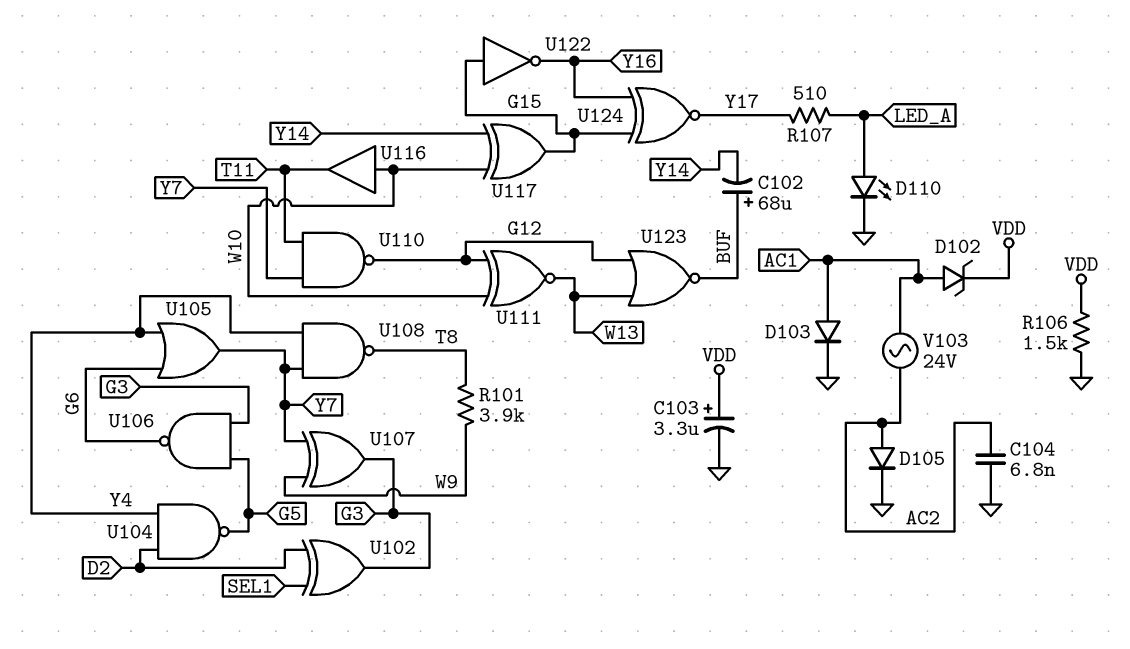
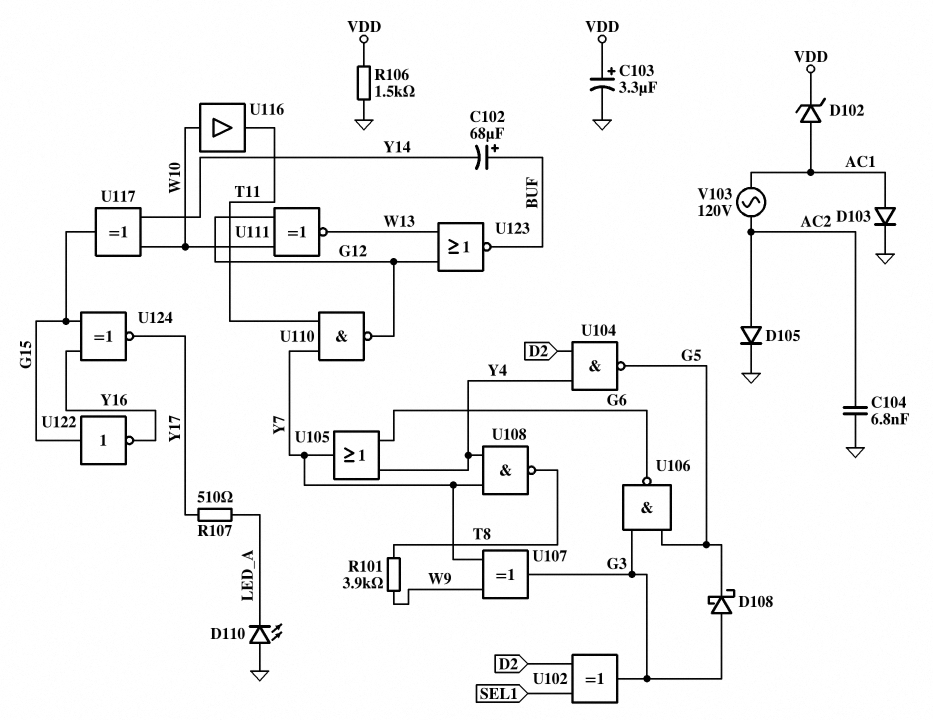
D108: none -> schottky (A G3, K G5)
D110: LED (A LED_A, K GND) -> LED (A GND, K LED_A)
V103: AC 24V (AC1, AC2) -> AC 120V (AC1, AC2)

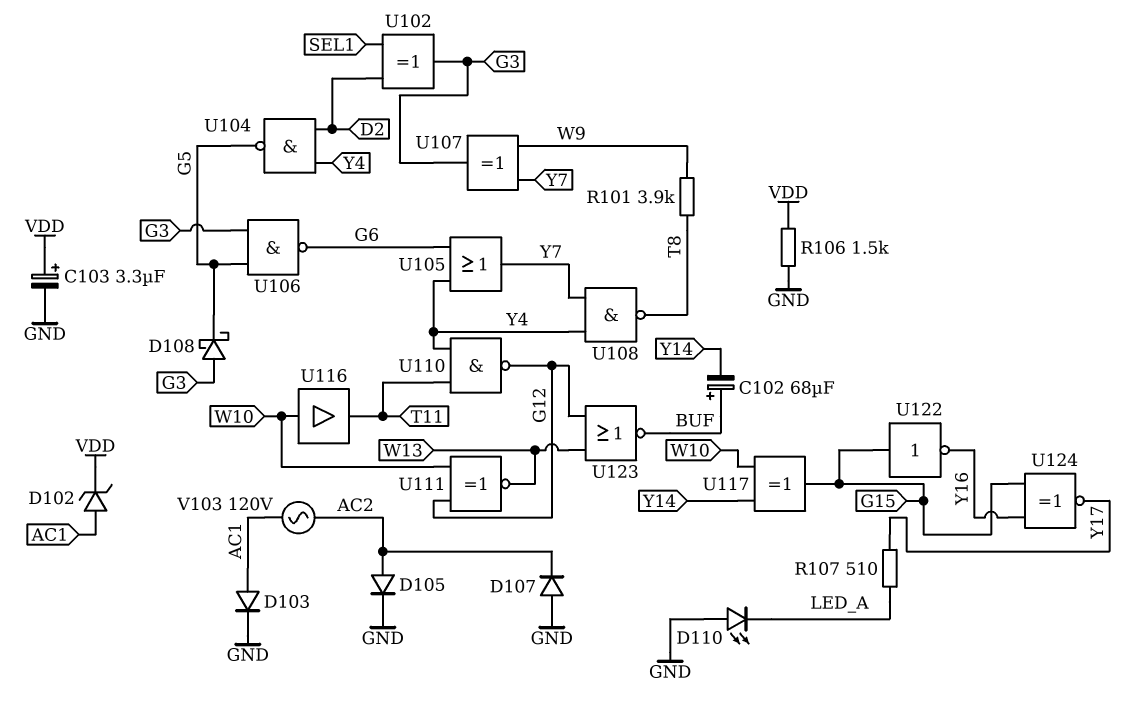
C104: 6.8nF (AC2, GND) -> none
D107: none -> diode (A GND, K AC2)
U110: NAND (in T11, in Y7, out G12) -> NAND (in T11, in Y4, out G12)

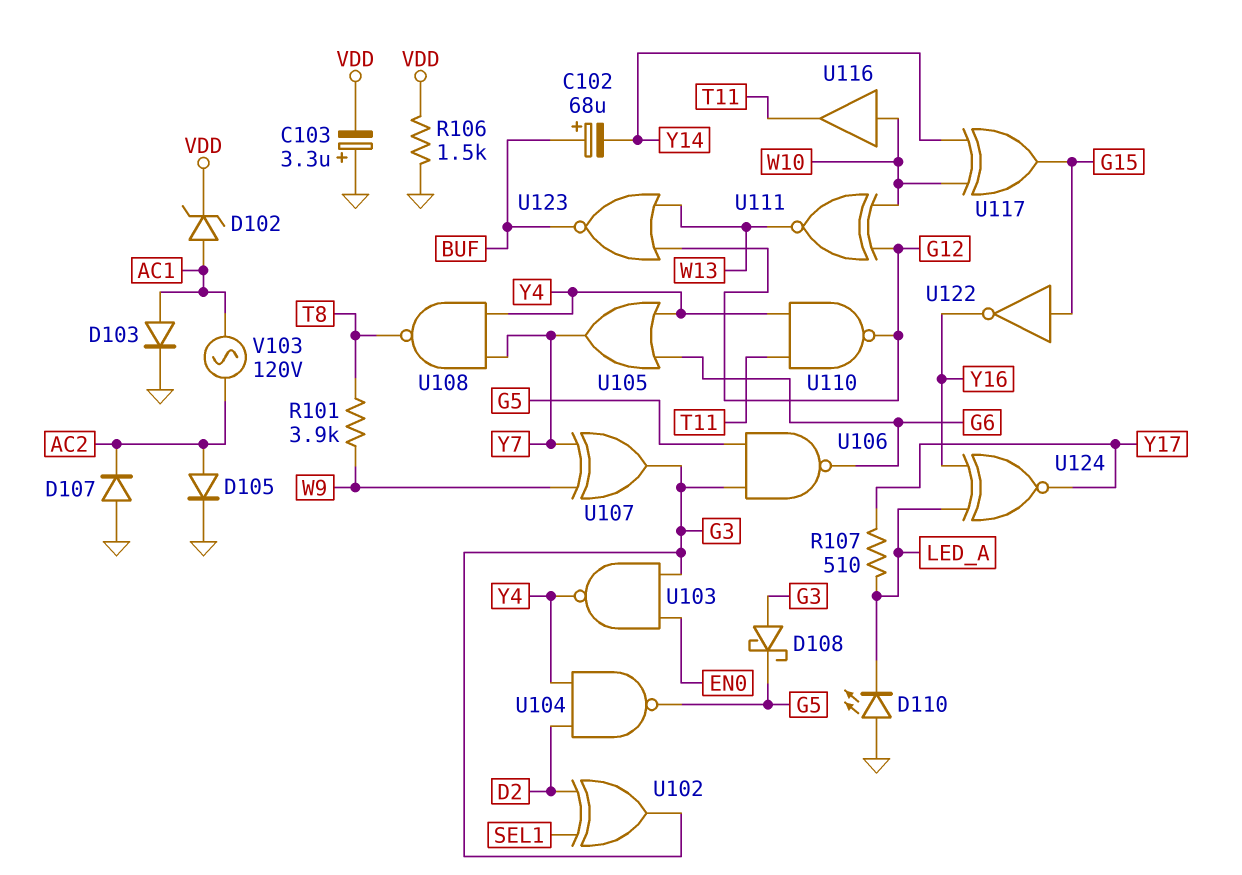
C103: 3.3uF (plus VDD, minus GND) -> 3.3uF (plus GND, minus VDD)
U103: none -> NAND (in EN0, in G3, out Y4)
U124: XNOR (in G15, in Y16, out Y17) -> XNOR (in LED_A, in Y16, out Y17)

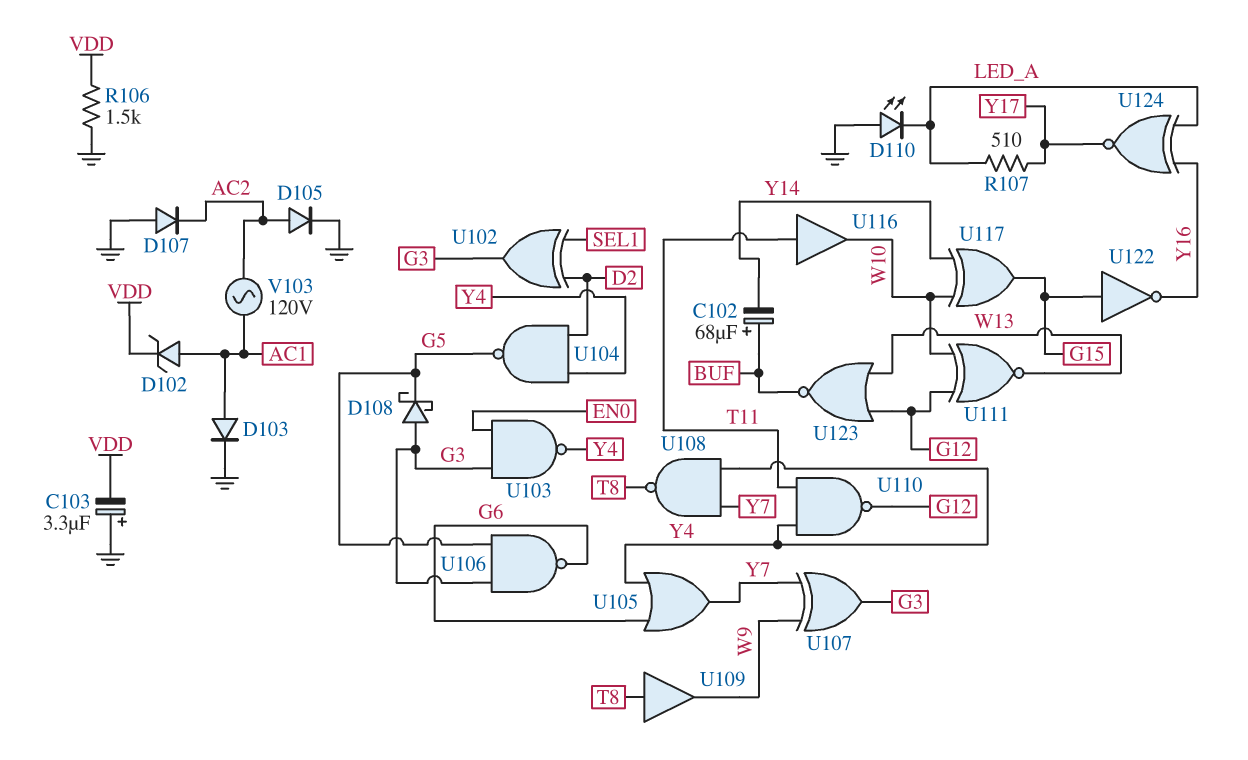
R101: 3.9k (T8, W9) -> none
U109: none -> buffer (in T8, out W9)
U116: buffer (in W10, out T11) -> buffer (in T11, out W10)

